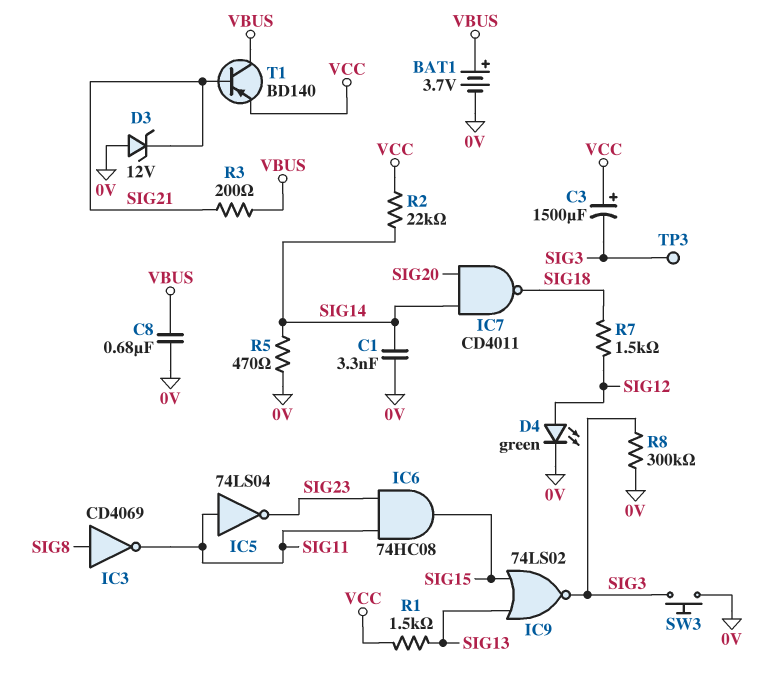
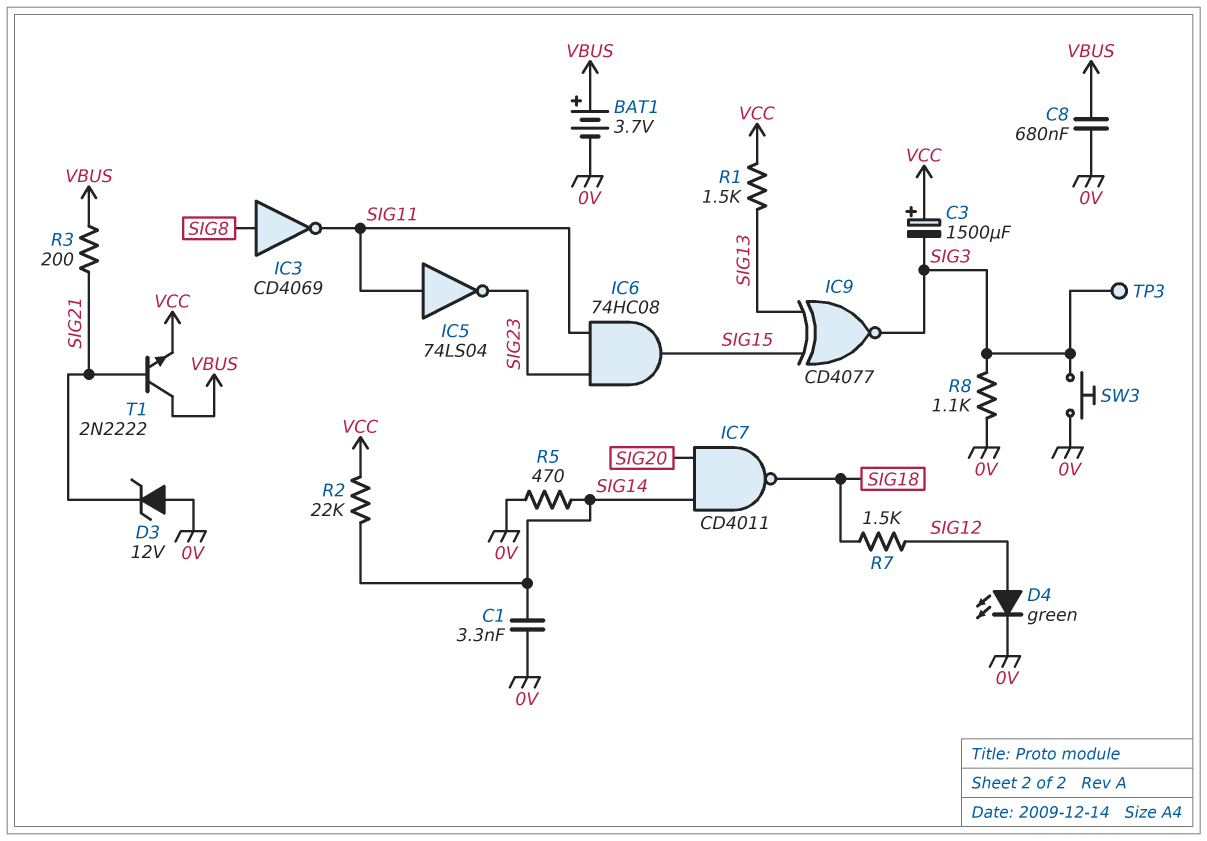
IC9: NOR 74LS02 (in SIG13, in SIG15, out SIG3) -> XNOR CD4077 (in SIG13, in SIG15, out SIG3)
R8: 300k (0V, SIG3) -> 1.1k (0V, SIG3)
T1: PNP BD140 (B SIG21, C VBUS, E VCC) -> NPN 2N2222 (B SIG21, C VBUS, E VCC)

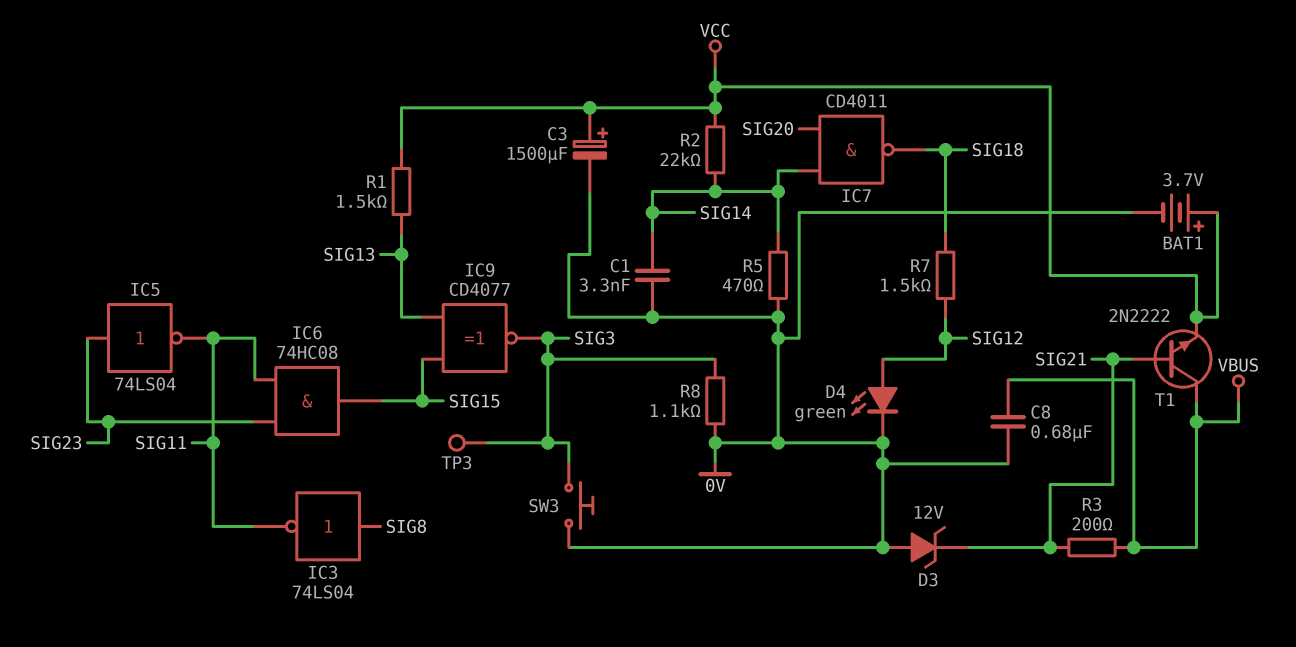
BAT1: 3.7V (plus VBUS, minus 0V) -> 3.7V (plus VCC, minus 0V)
C3: 1500uF (plus VCC, minus SIG3) -> 1500uF (plus VCC, minus 0V)
IC3: NOT CD4069 (in SIG8, out SIG11) -> NOT 74LS04 (in SIG8, out SIG11)
IC5: NOT 74LS04 (in SIG11, out SIG23) -> NOT 74LS04 (in SIG23, out SIG11)

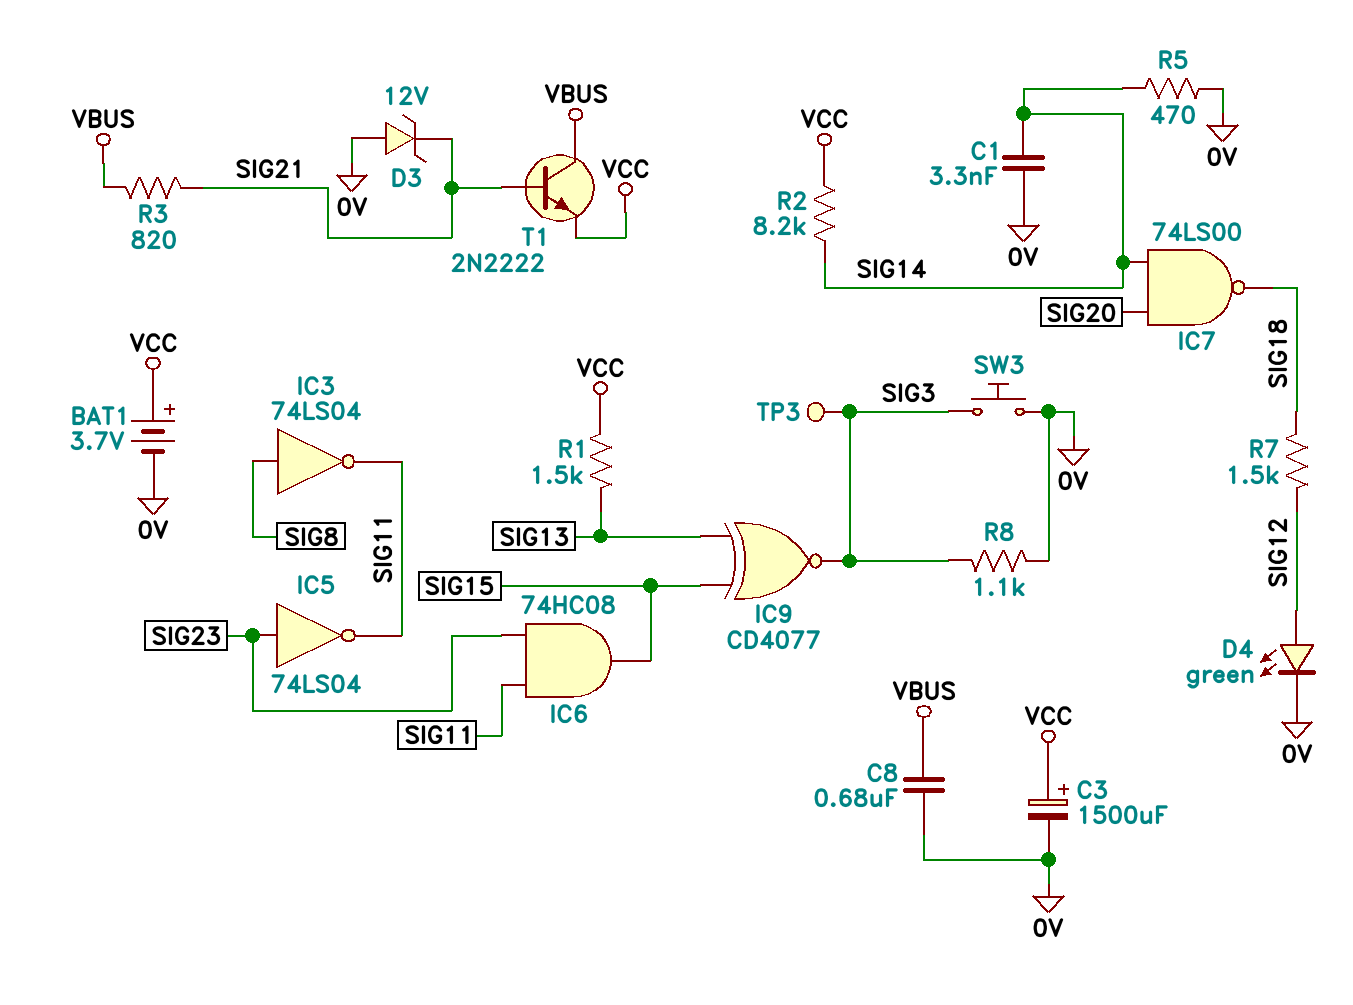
IC7: NAND CD4011 (in SIG14, in SIG20, out SIG18) -> NAND 74LS00 (in SIG14, in SIG20, out SIG18)
R2: 22k (SIG14, VCC) -> 8.2k (SIG14, VCC)
R3: 200 (SIG21, VBUS) -> 820 (SIG21, VBUS)

